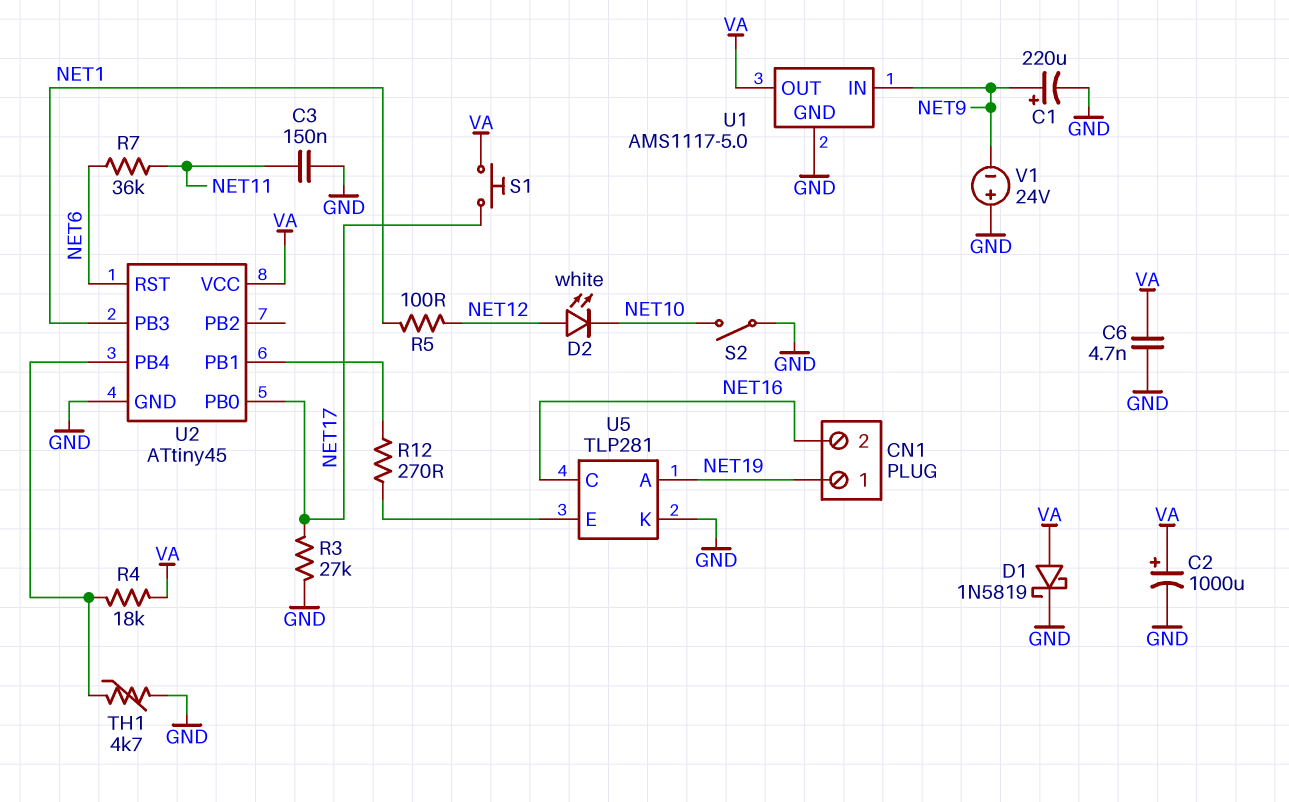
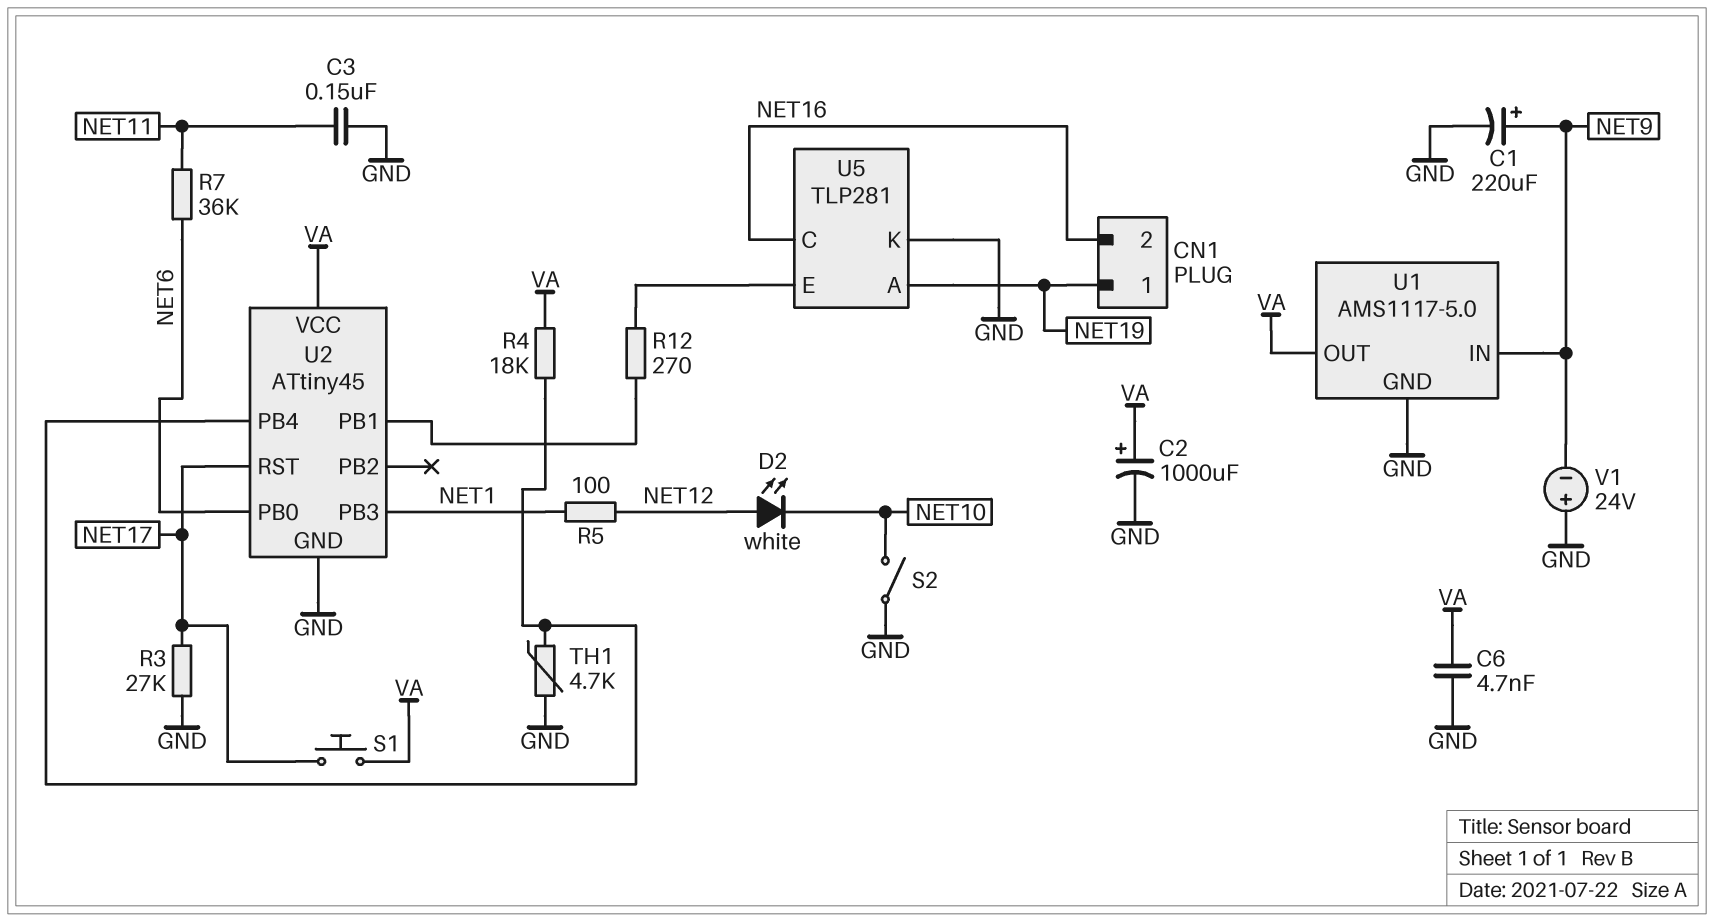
D1: schottky 1N5819 (A VA, K GND) -> none
U2 pin PB0: NET17 -> NET6
U2 pin RST: NET6 -> NET17

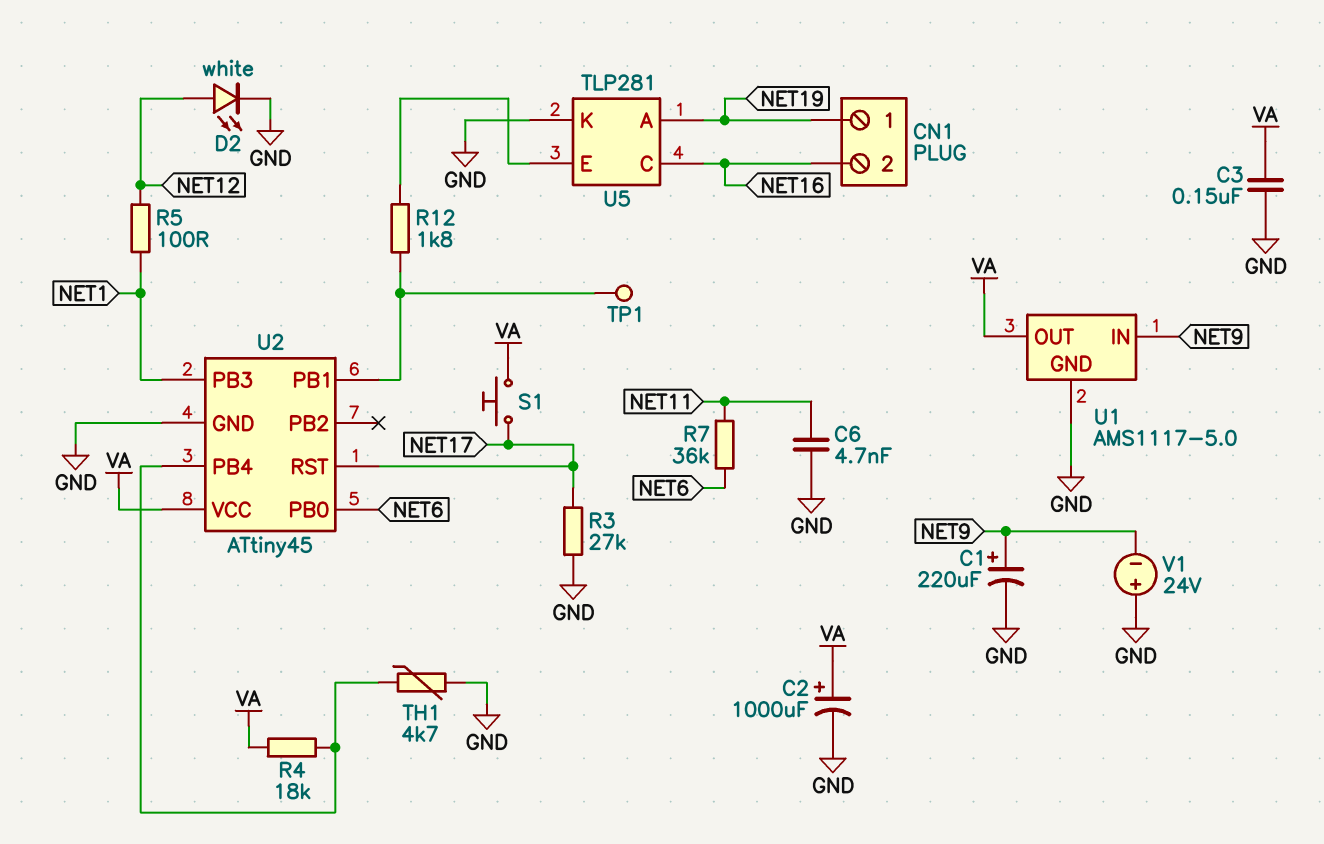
C3: 150nF (GND, NET11) -> 150nF (GND, VA)
C6: 4.7nF (GND, VA) -> 4.7nF (GND, NET11)
D2: LED white (A NET12, K NET10) -> LED white (A NET12, K GND)
R12: 270 (U2/PB1, U5/E) -> 1.8k (U2/PB1, U5/E)
S2: switch (GND, NET10) -> none
TP1: none -> test point (U2/PB1)

